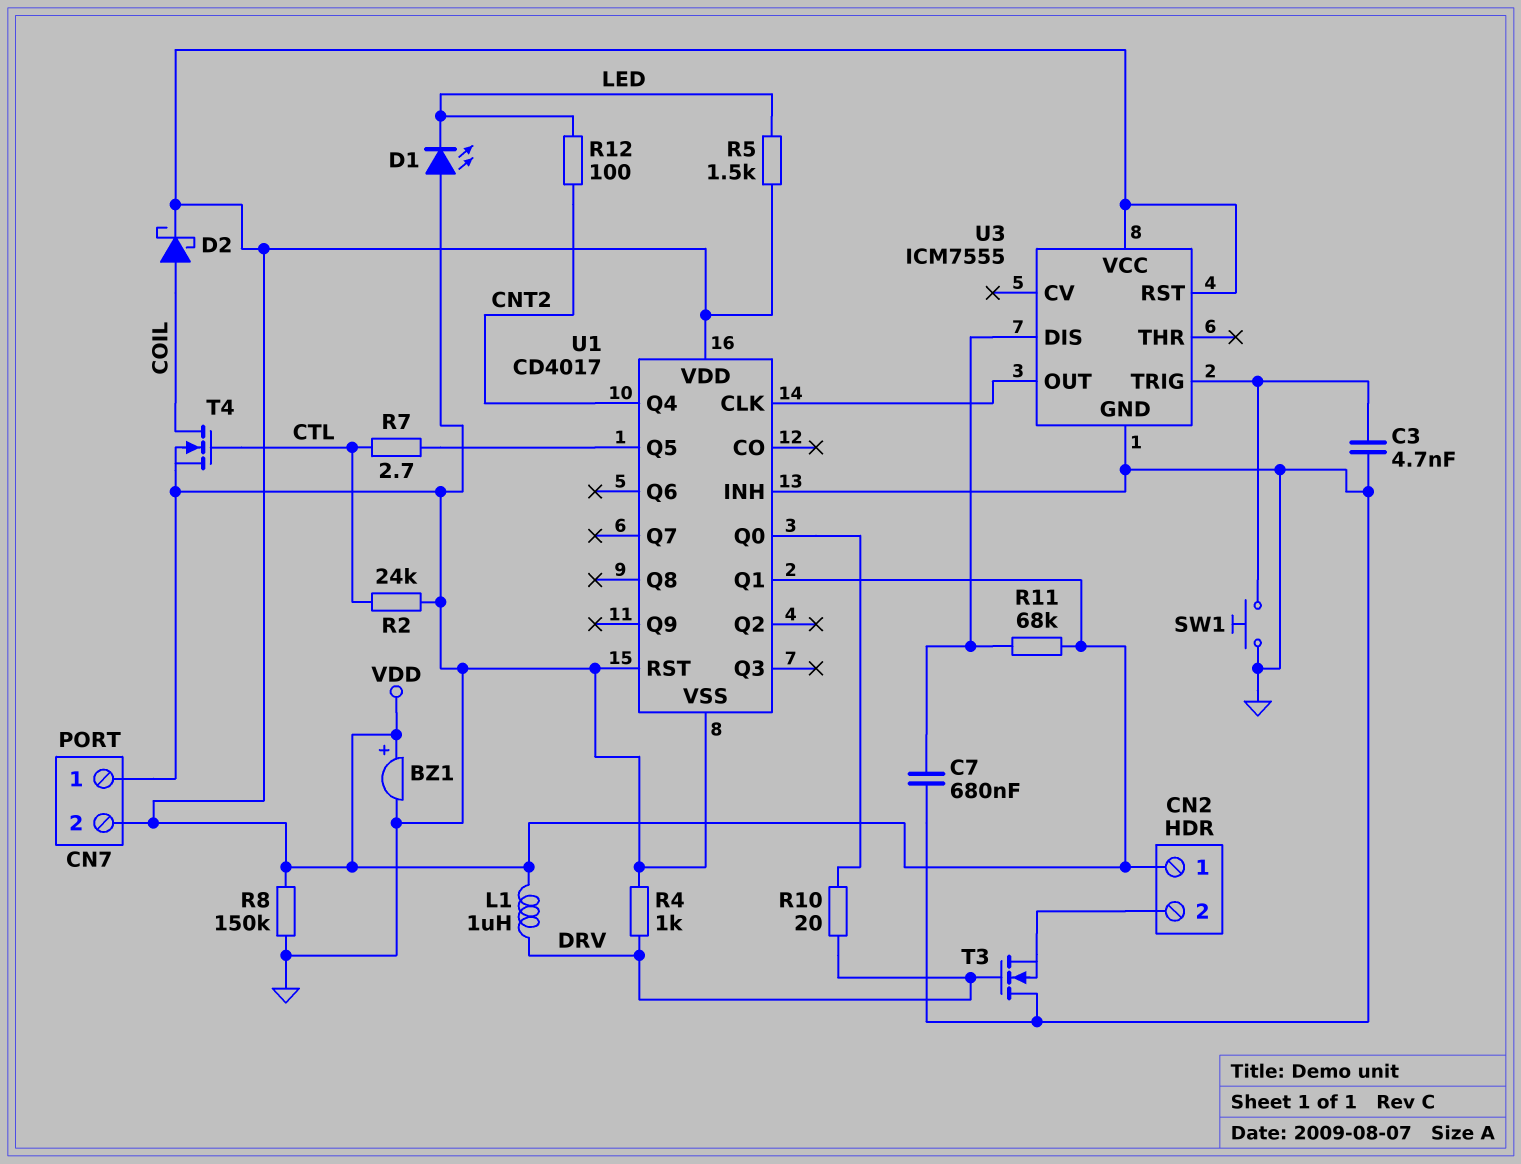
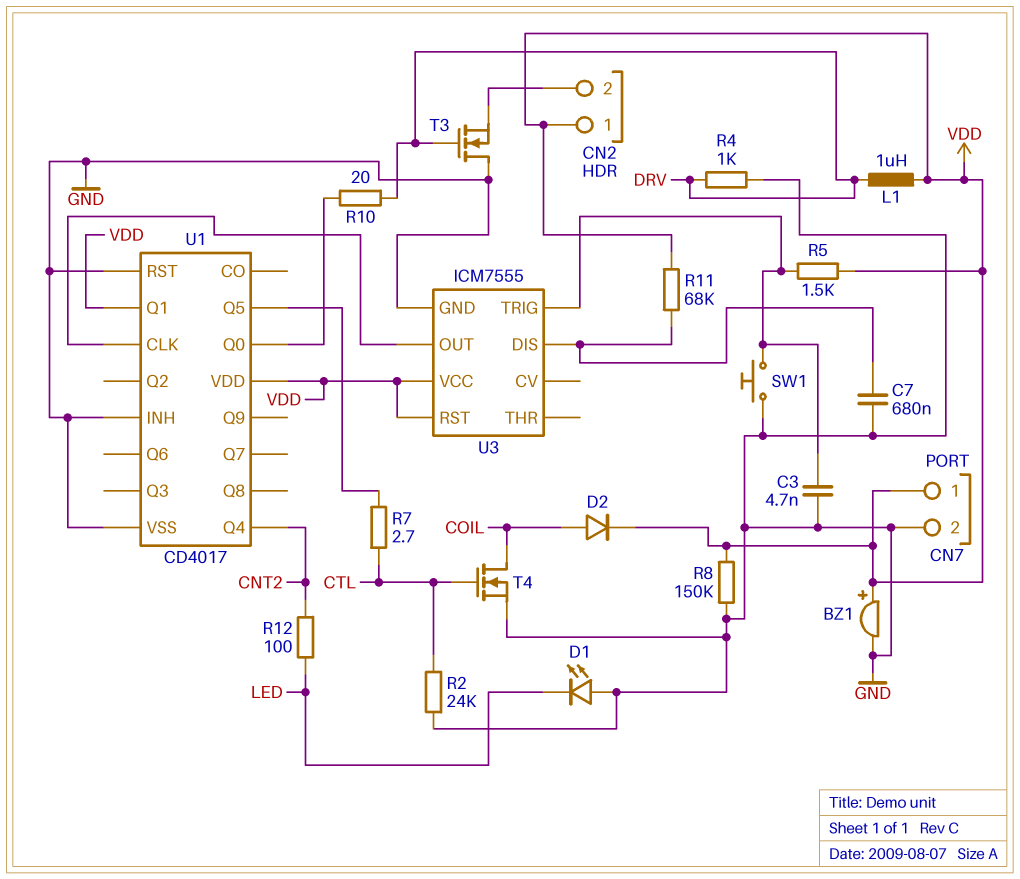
CN7 pin 1: GND -> VDD
CN7 pin 2: VDD -> GND
D2: schottky (A COIL, K VDD) -> diode (A COIL, K VDD)
R5: 1.5k (LED, VDD) -> 1.5k (U3/TRIG, VDD)

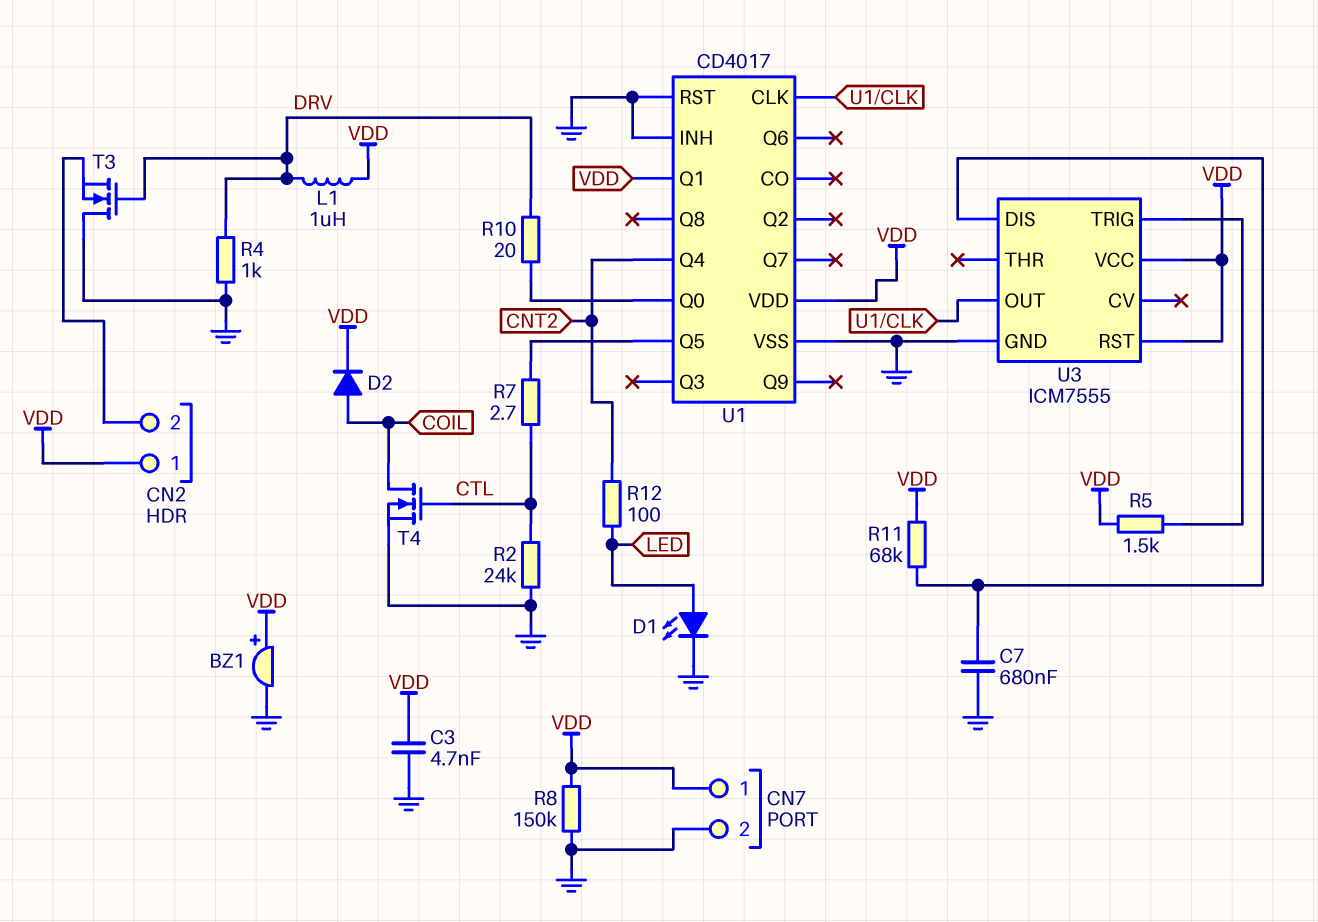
C3: 4.7nF (GND, U3/TRIG) -> 4.7nF (GND, VDD)
D1: LED (A GND, K LED) -> LED (A LED, K GND)
SW1: button (GND, U3/TRIG) -> none

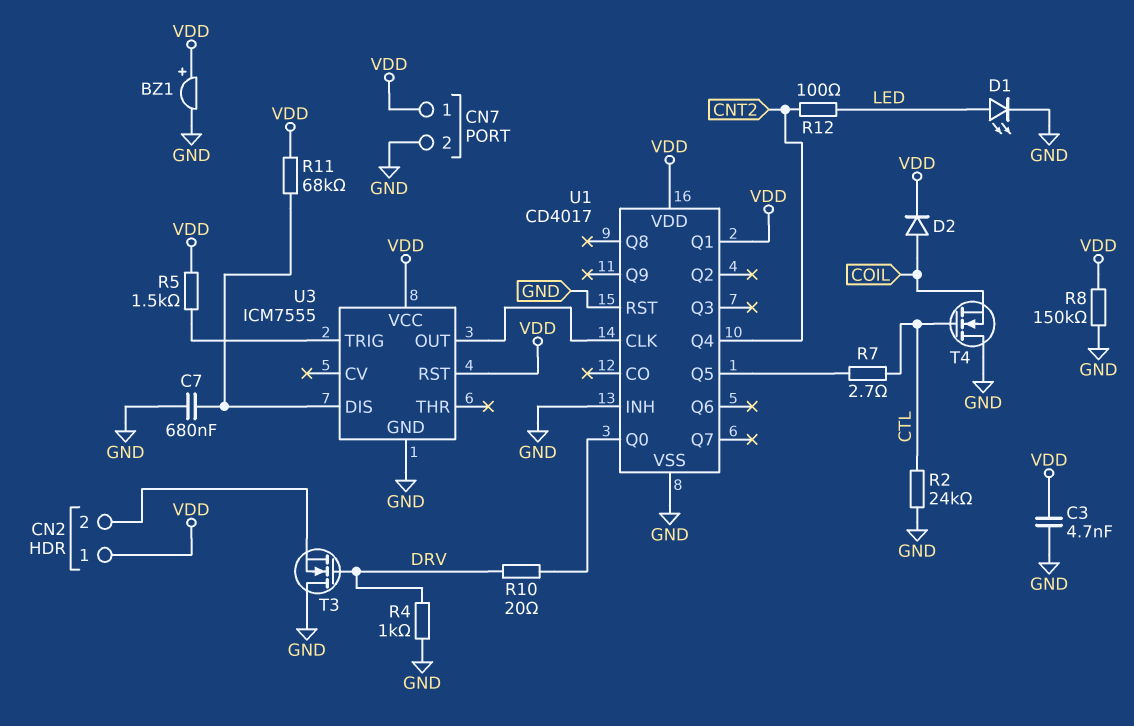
L1: 1uH (DRV, VDD) -> none
T4: NMOS (G CTL, D COIL, S GND) -> NMOS (G CTL, D GND, S COIL)

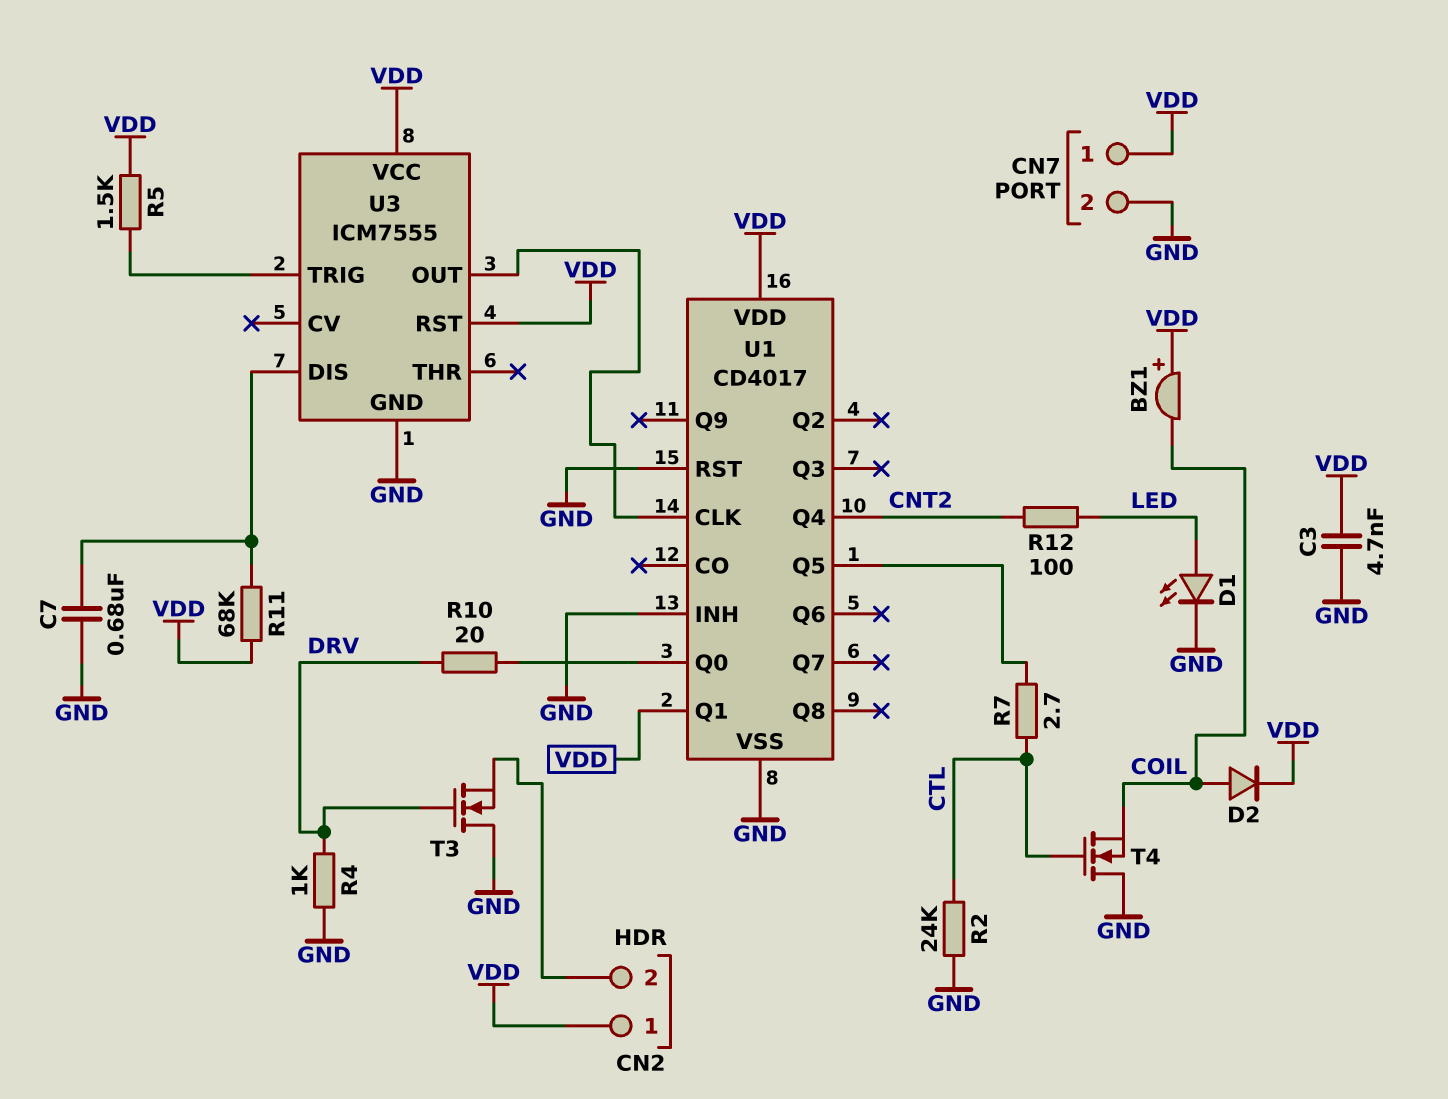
BZ1: buzzer (plus VDD, minus GND) -> buzzer (plus VDD, minus COIL)
R8: 150k (GND, VDD) -> none

